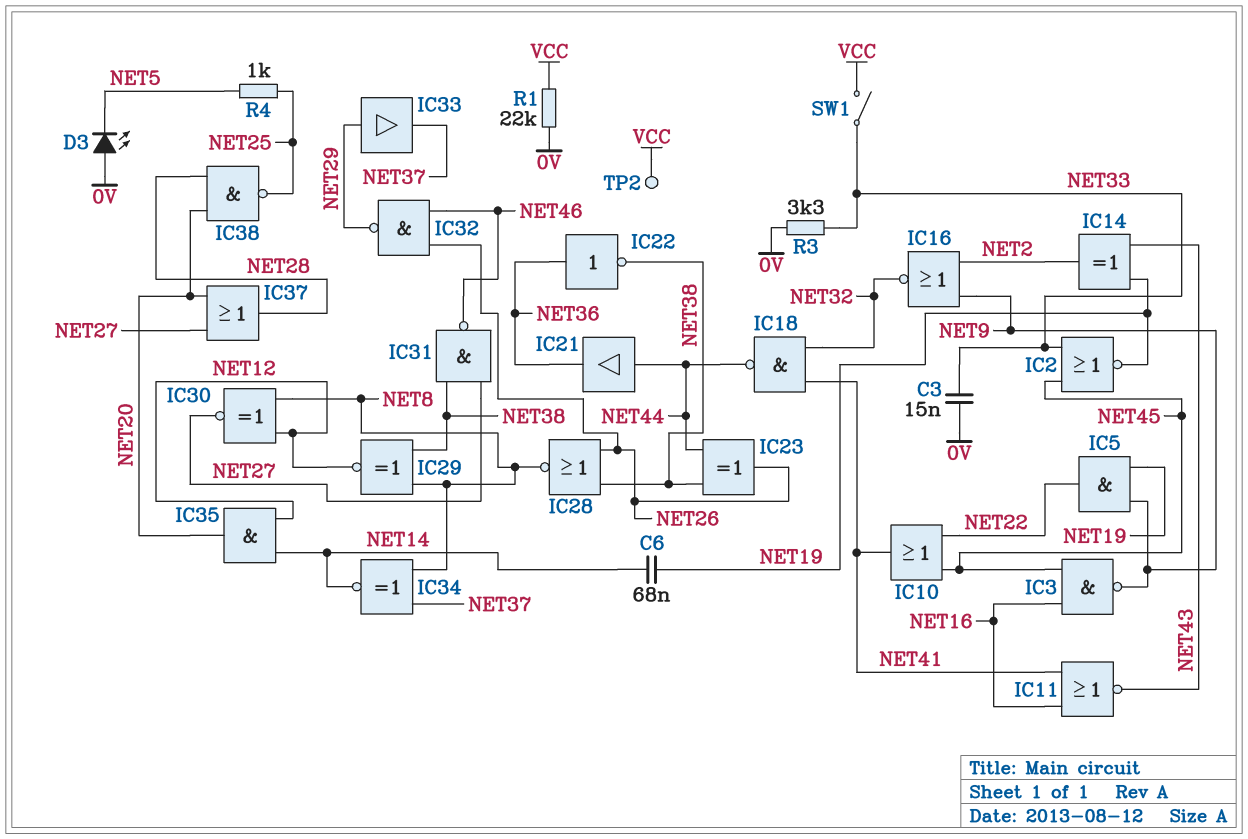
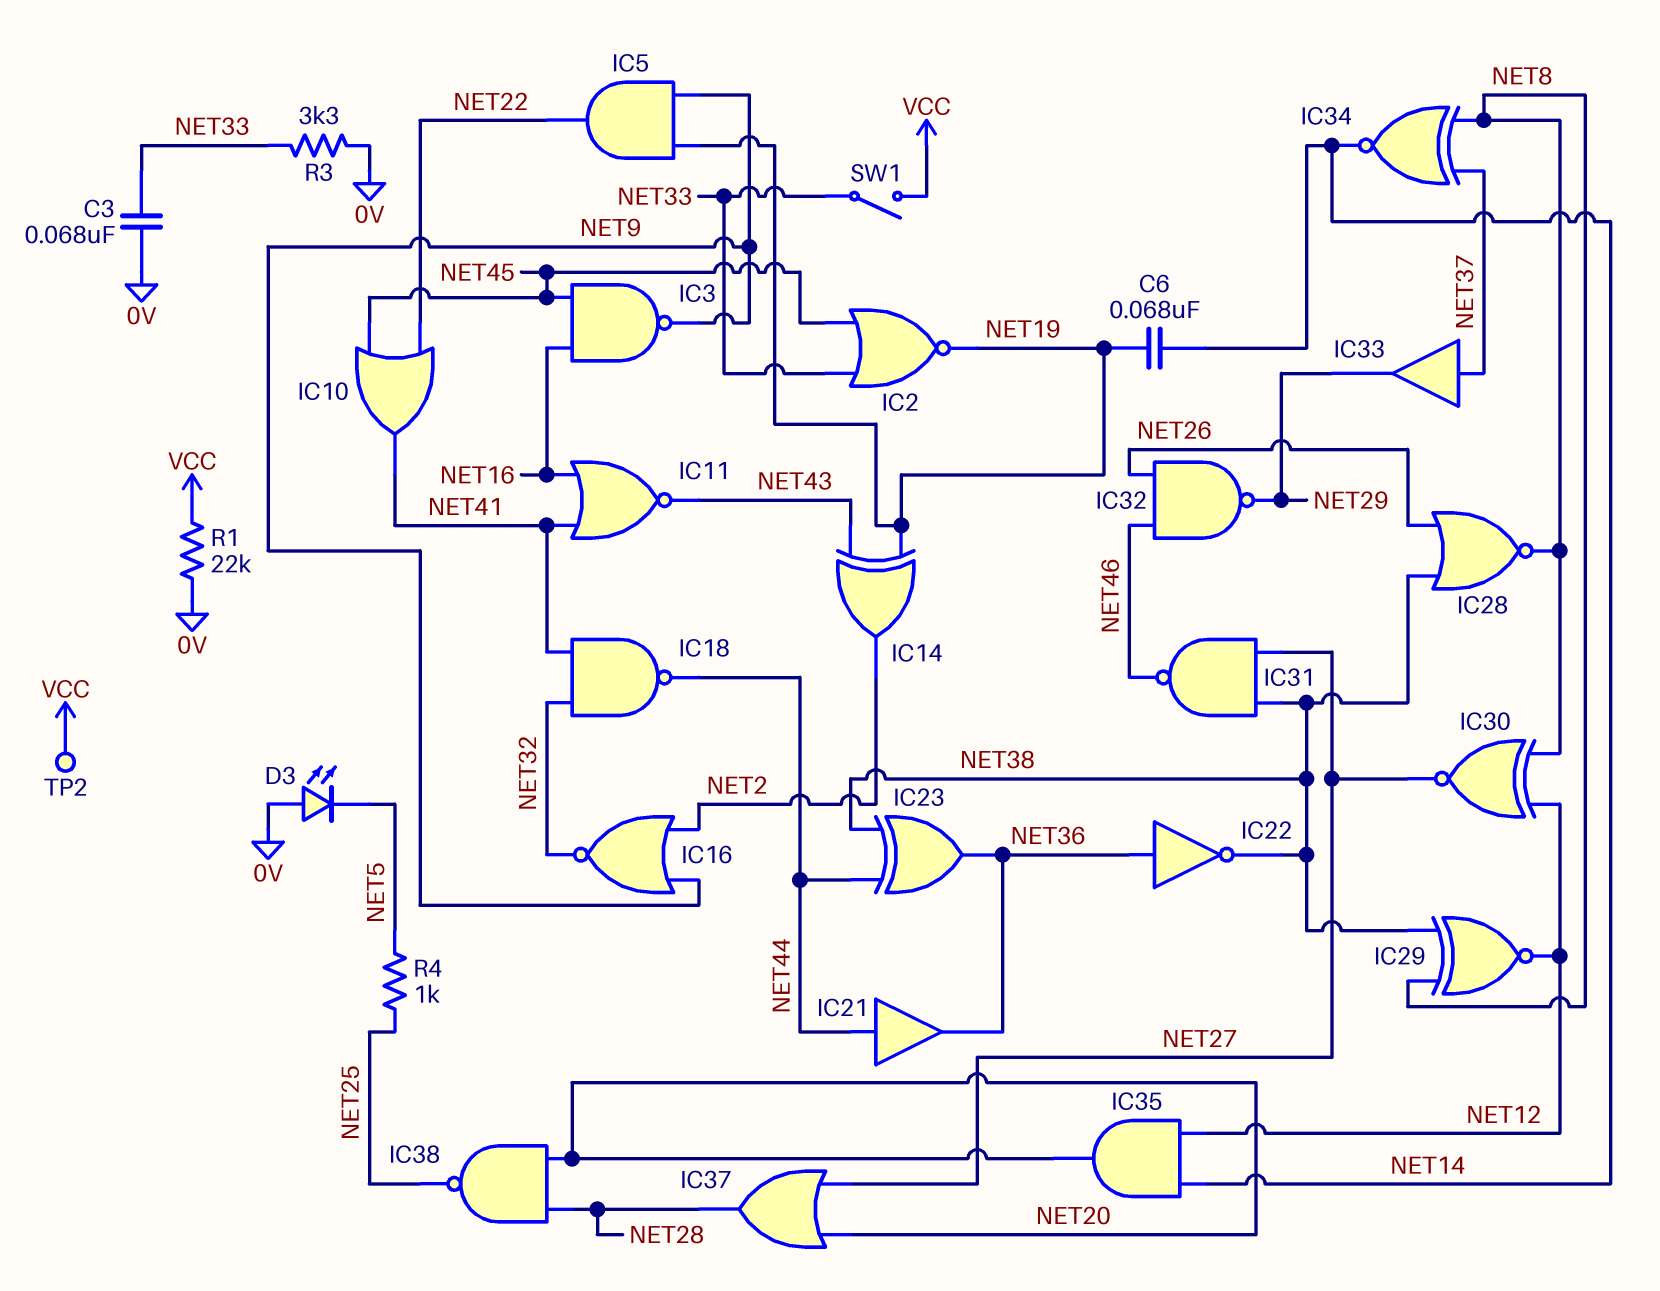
C3: 15nF (0V, NET33) -> 68nF (0V, NET33)
IC23: XOR (in NET38, in NET44, out NET26) -> XOR (in NET38, in NET44, out NET36)
IC33: buffer (in NET29, out NET37) -> buffer (in NET37, out NET29)

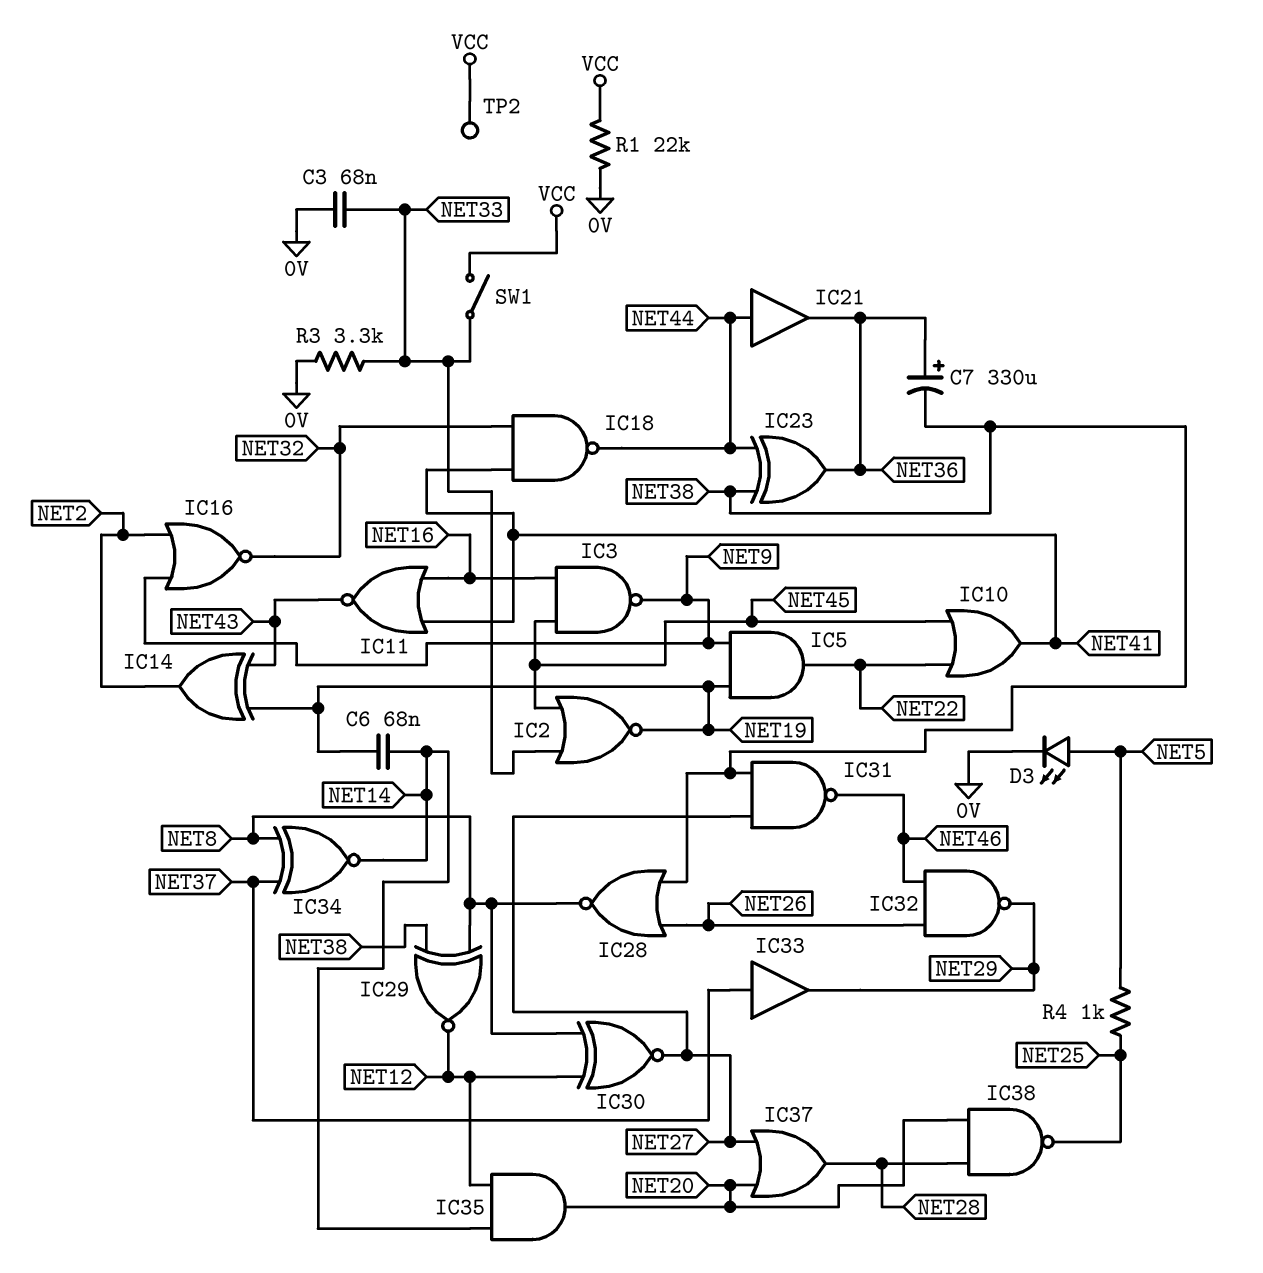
C7: none -> 330uF (plus NET36, minus NET38)
D3: LED (A 0V, K NET5) -> LED (A NET5, K 0V)
IC22: NOT (in NET36, out NET38) -> none

